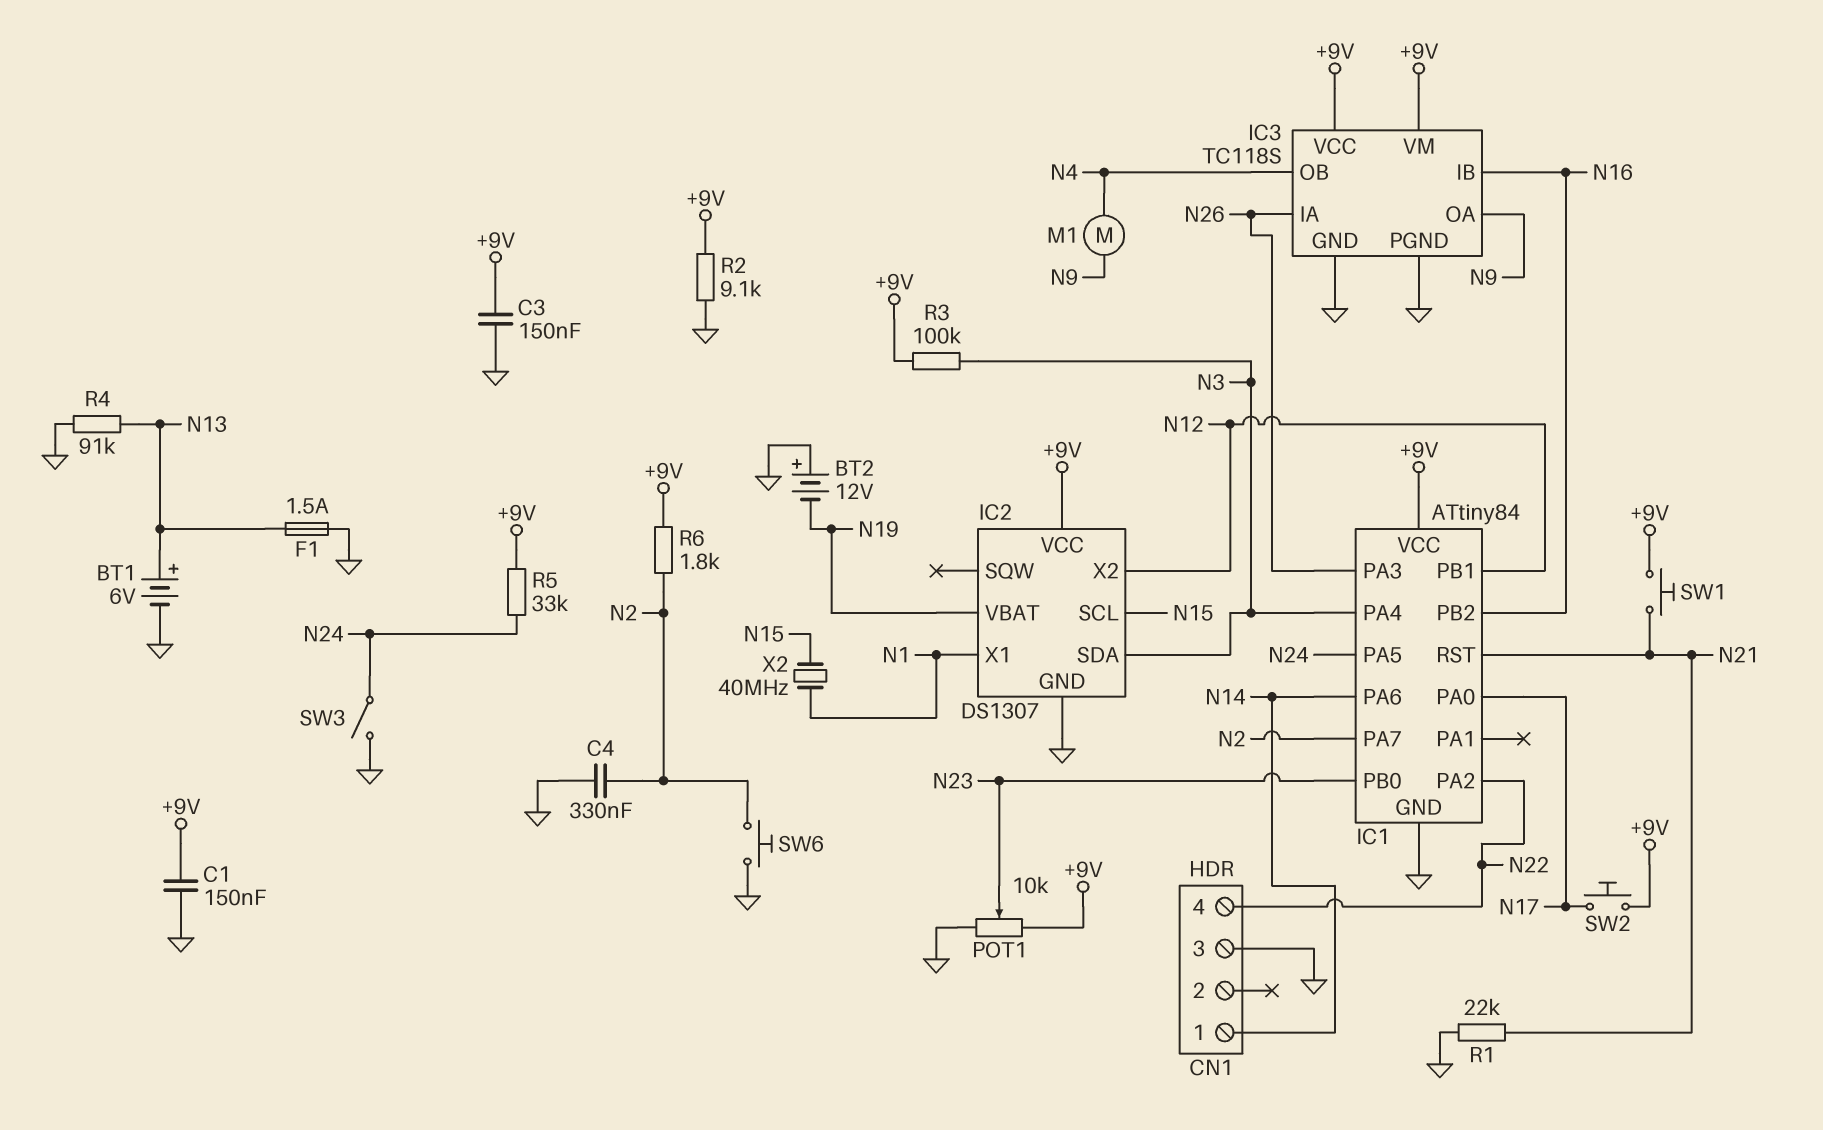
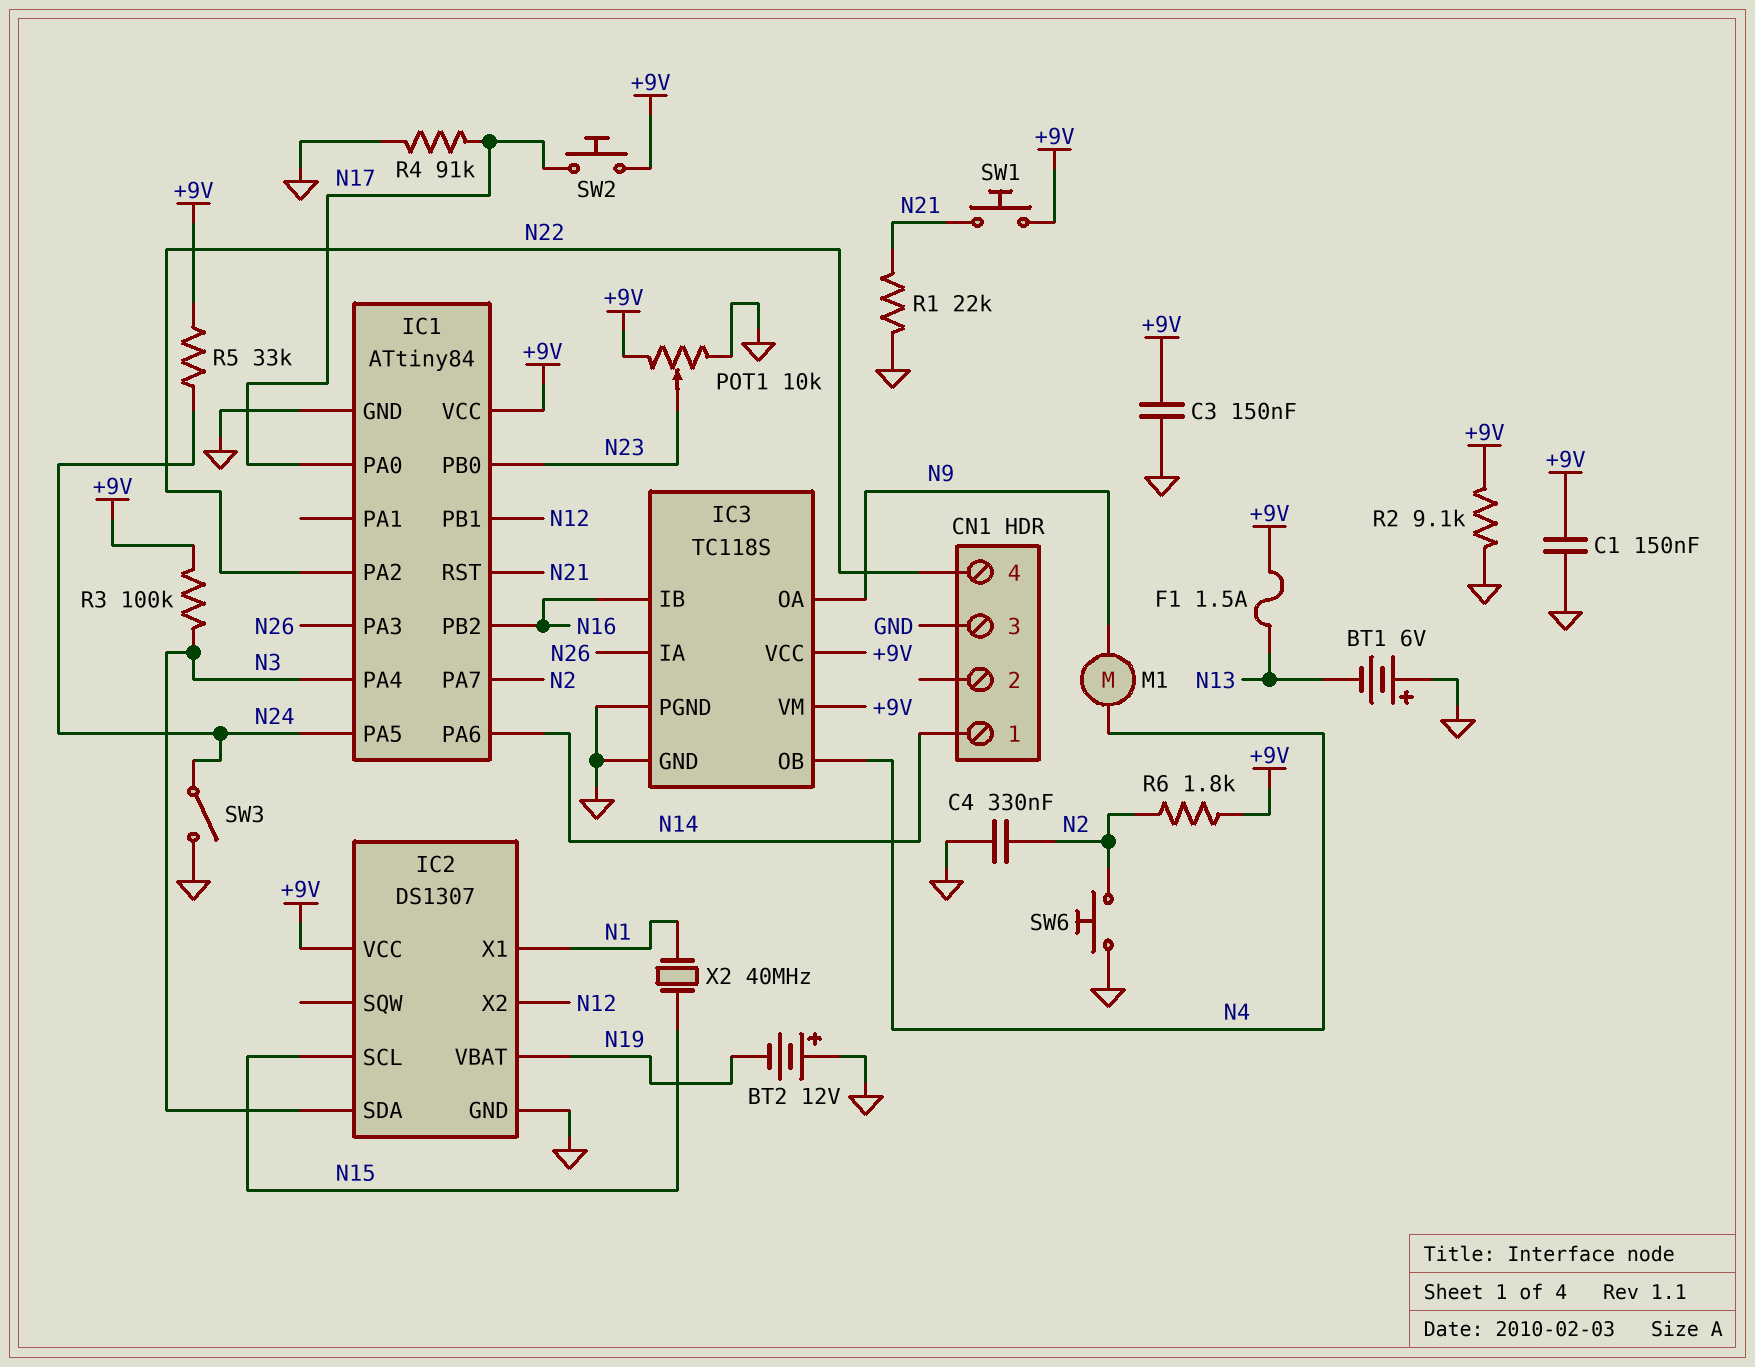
BT1: 6V (plus N13, minus GND) -> 6V (plus GND, minus N13)
F1: 1.5A (GND, N13) -> 1.5A (+9V, N13)
R4: 91k (GND, N13) -> 91k (GND, N17)

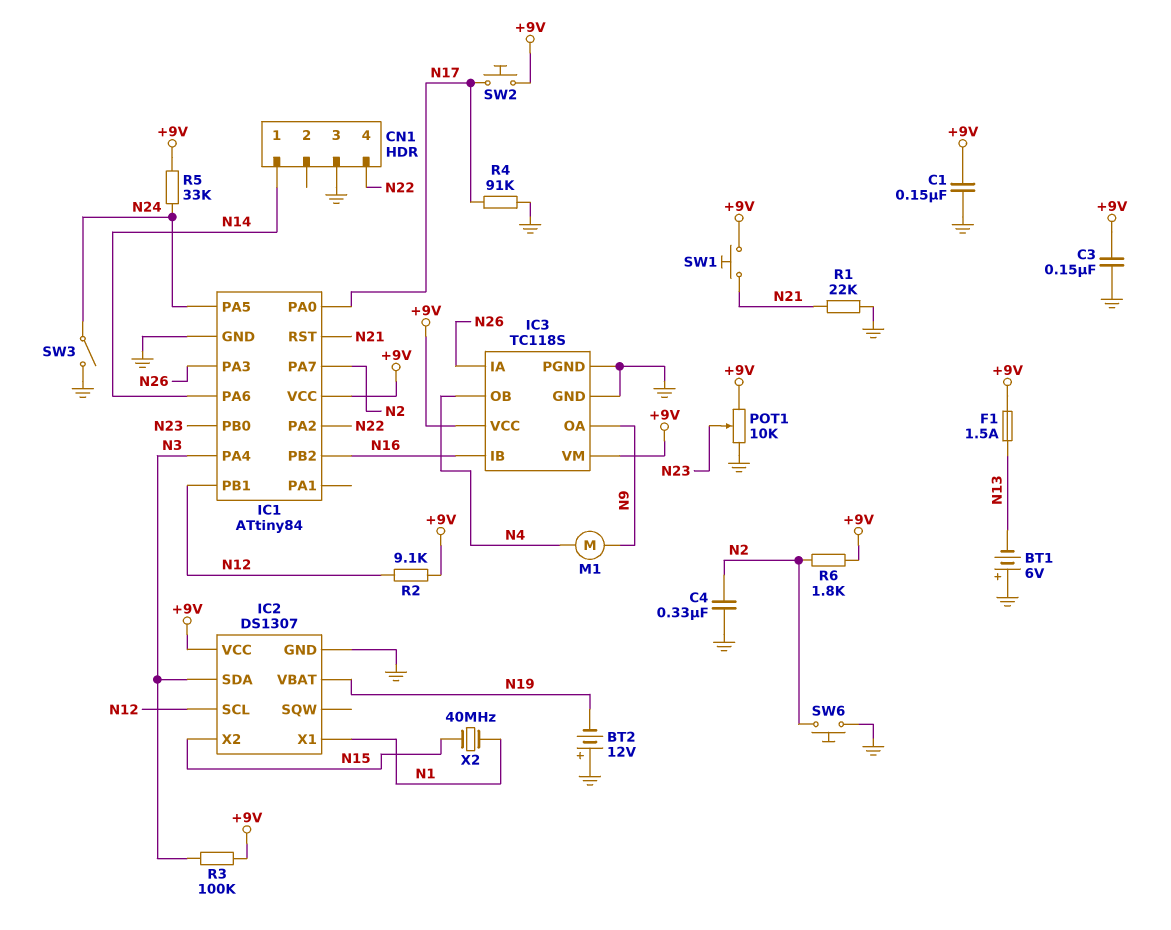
IC2 pin SCL: N15 -> N12
IC2 pin X2: N12 -> N15
R2: 9.1k (+9V, GND) -> 9.1k (+9V, N12)

